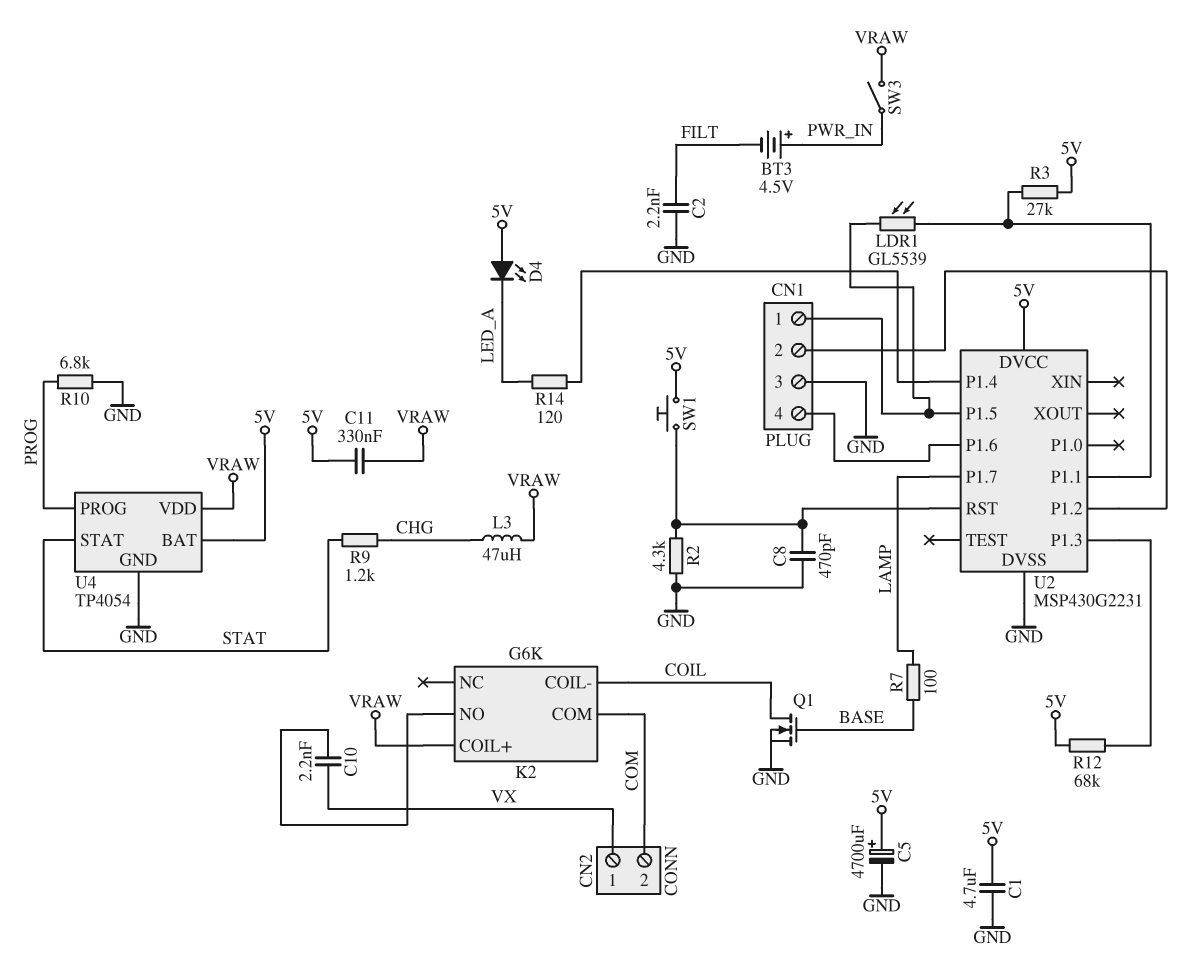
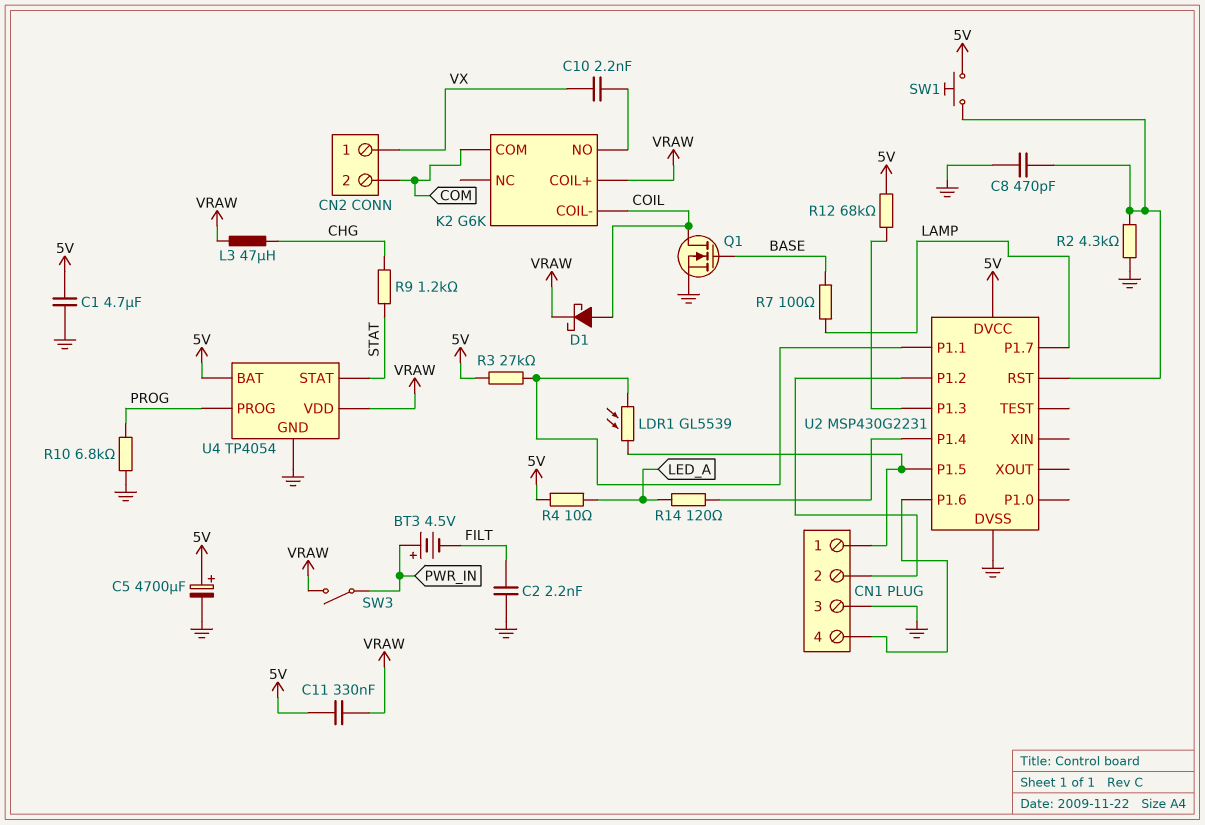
D1: none -> schottky (A COIL, K VRAW)
D4: LED (A 5V, K LED_A) -> none
R4: none -> 10 (5V, LED_A)

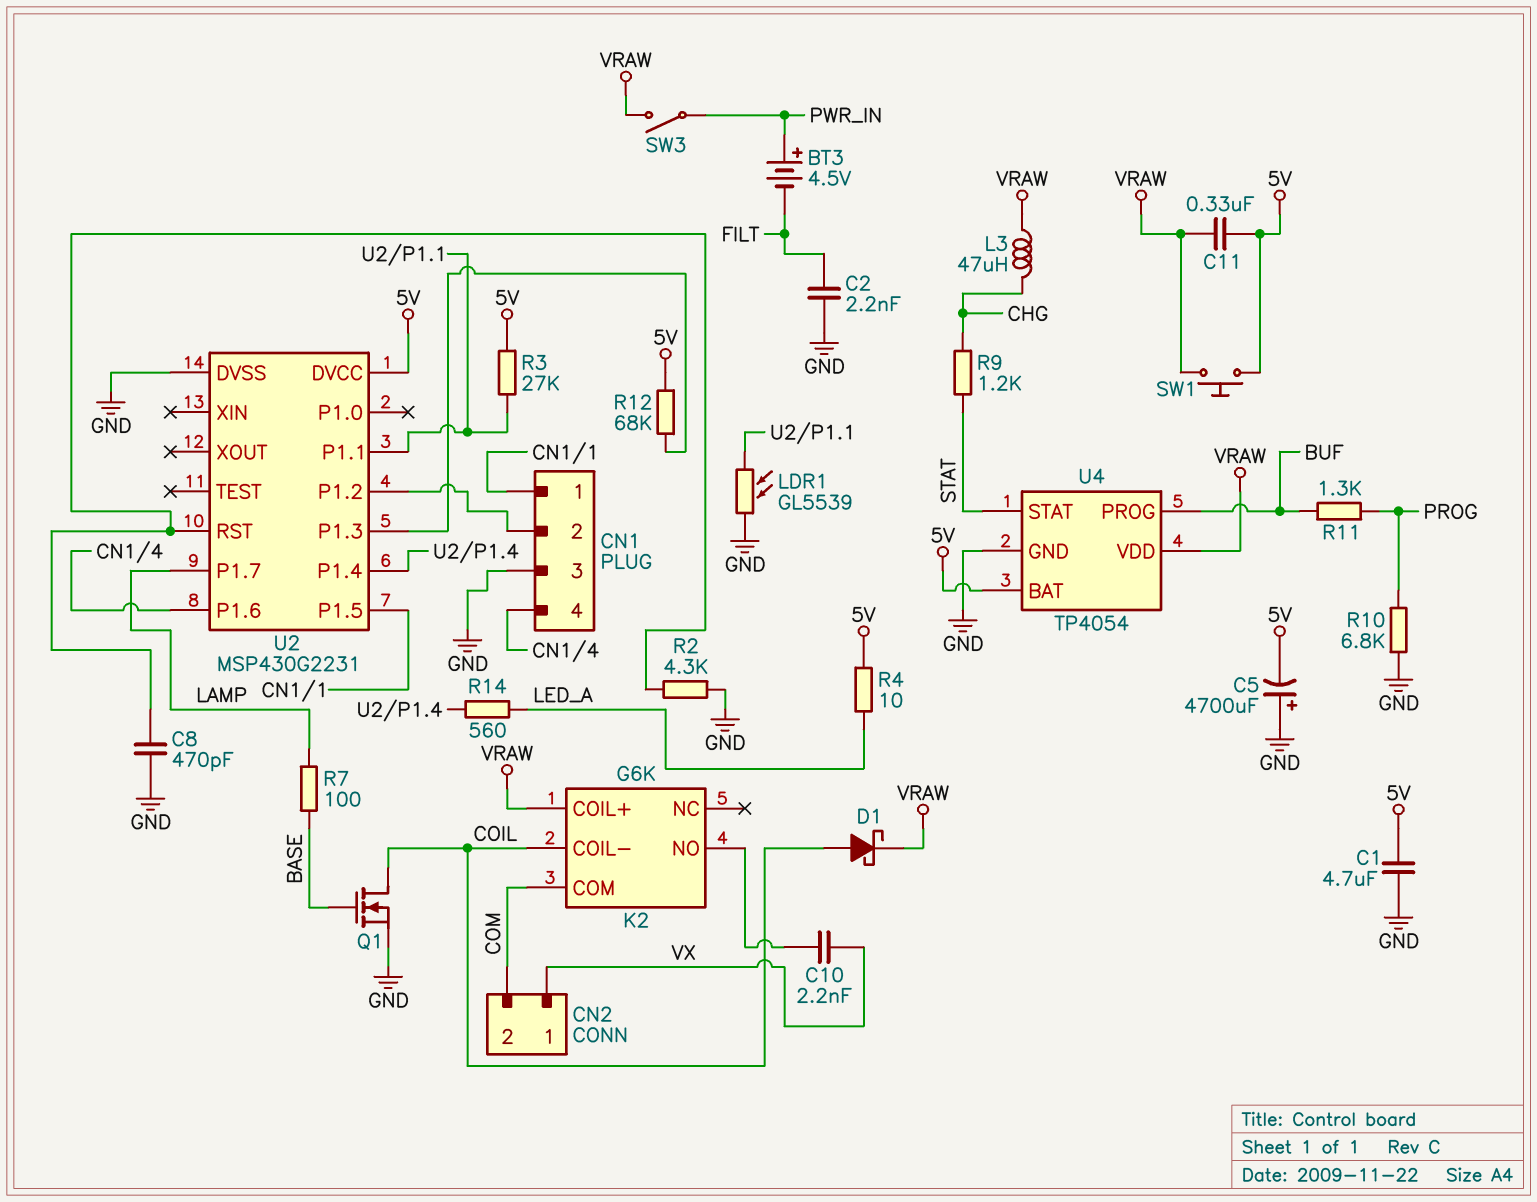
C5: 4700uF (plus 5V, minus GND) -> 4700uF (plus GND, minus 5V)
LDR1: GL5539 (CN1/1, U2/P1.1) -> GL5539 (GND, U2/P1.1)
R11: none -> 1.3k (BUF, PROG)
R14: 120 (LED_A, U2/P1.4) -> 560 (LED_A, U2/P1.4)
SW1: button (5V, U2/RST) -> button (5V, VRAW)
U4 pin PROG: PROG -> BUF

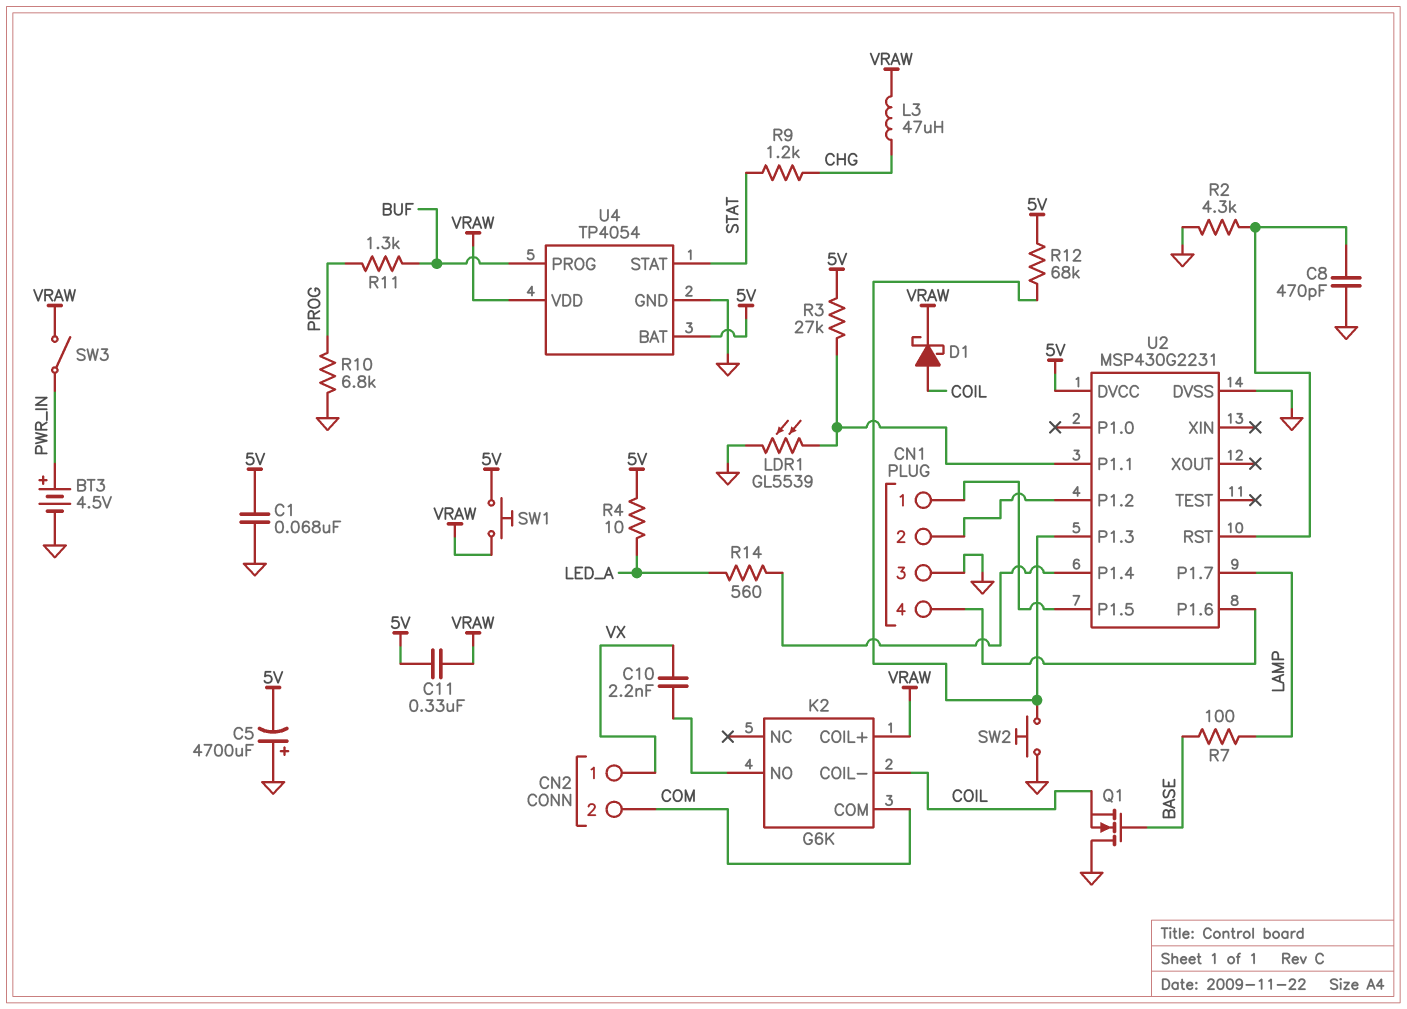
BT3: 4.5V (plus PWR_IN, minus FILT) -> 4.5V (plus PWR_IN, minus GND)
C1: 4.7uF (5V, GND) -> 68nF (5V, GND)
C2: 2.2nF (FILT, GND) -> none
Q1: NMOS (G BASE, D COIL, S GND) -> NMOS (G BASE, D GND, S COIL)
SW2: none -> button (GND, U2/P1.3)

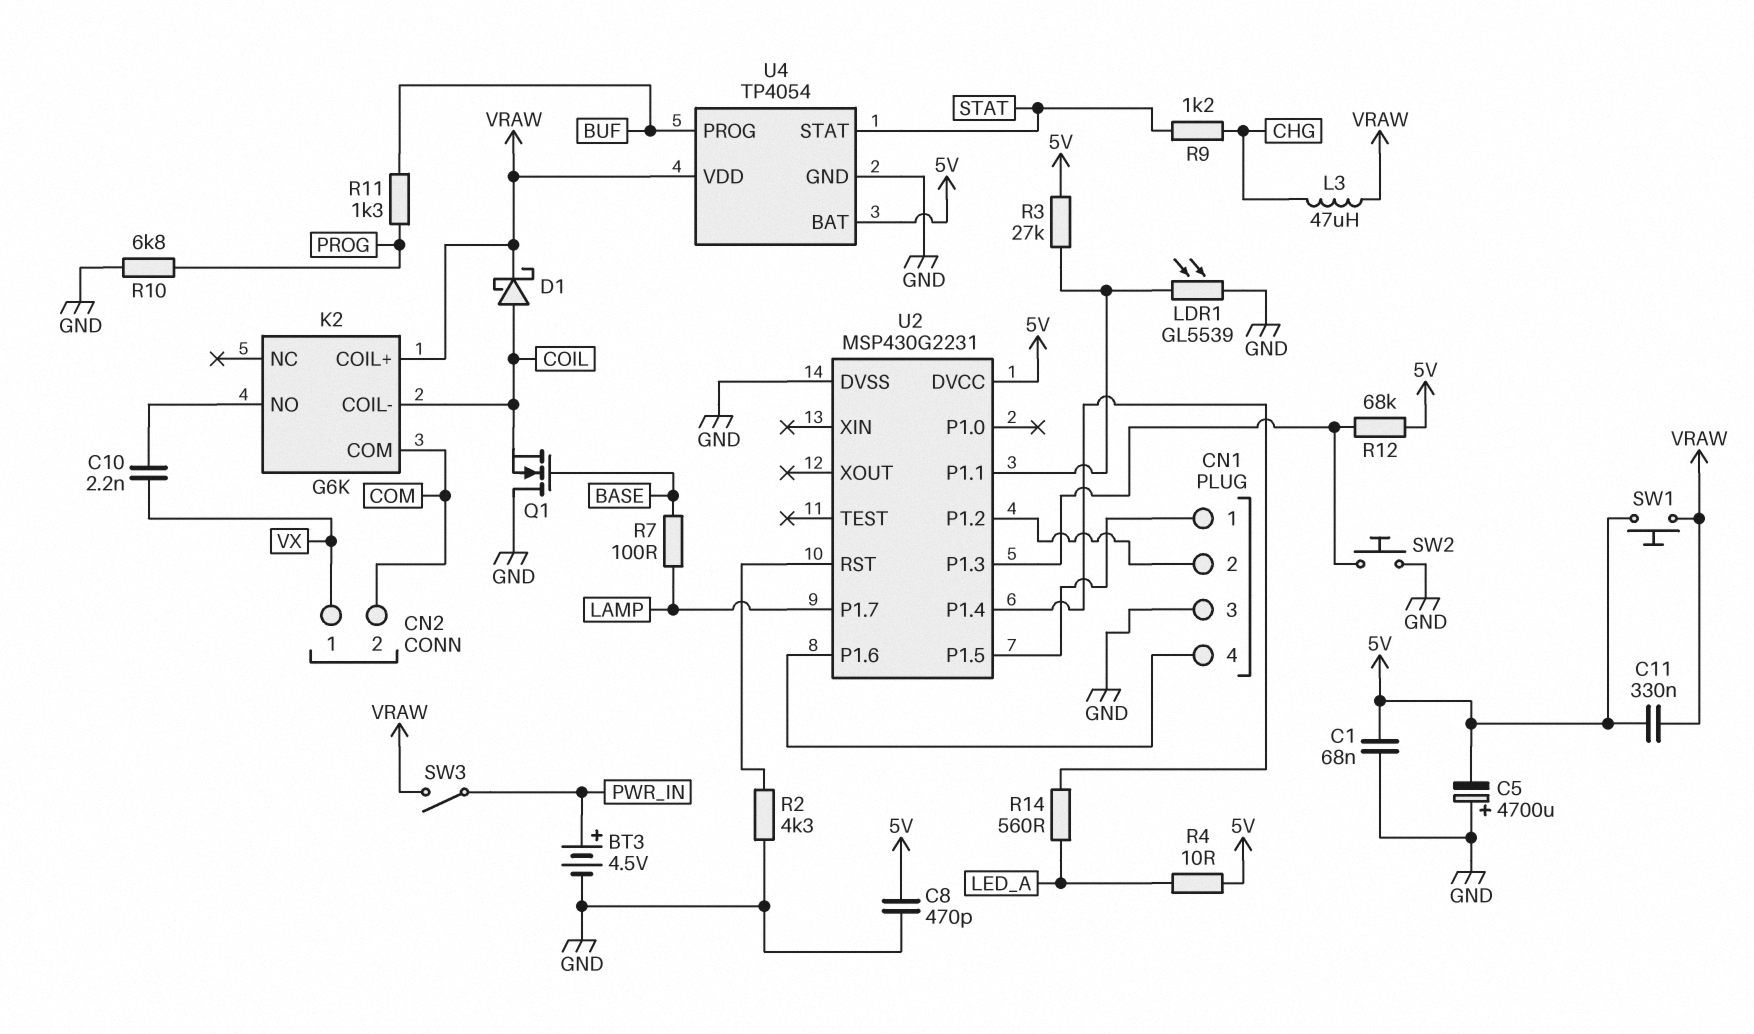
C8: 470pF (GND, U2/RST) -> 470pF (5V, GND)

